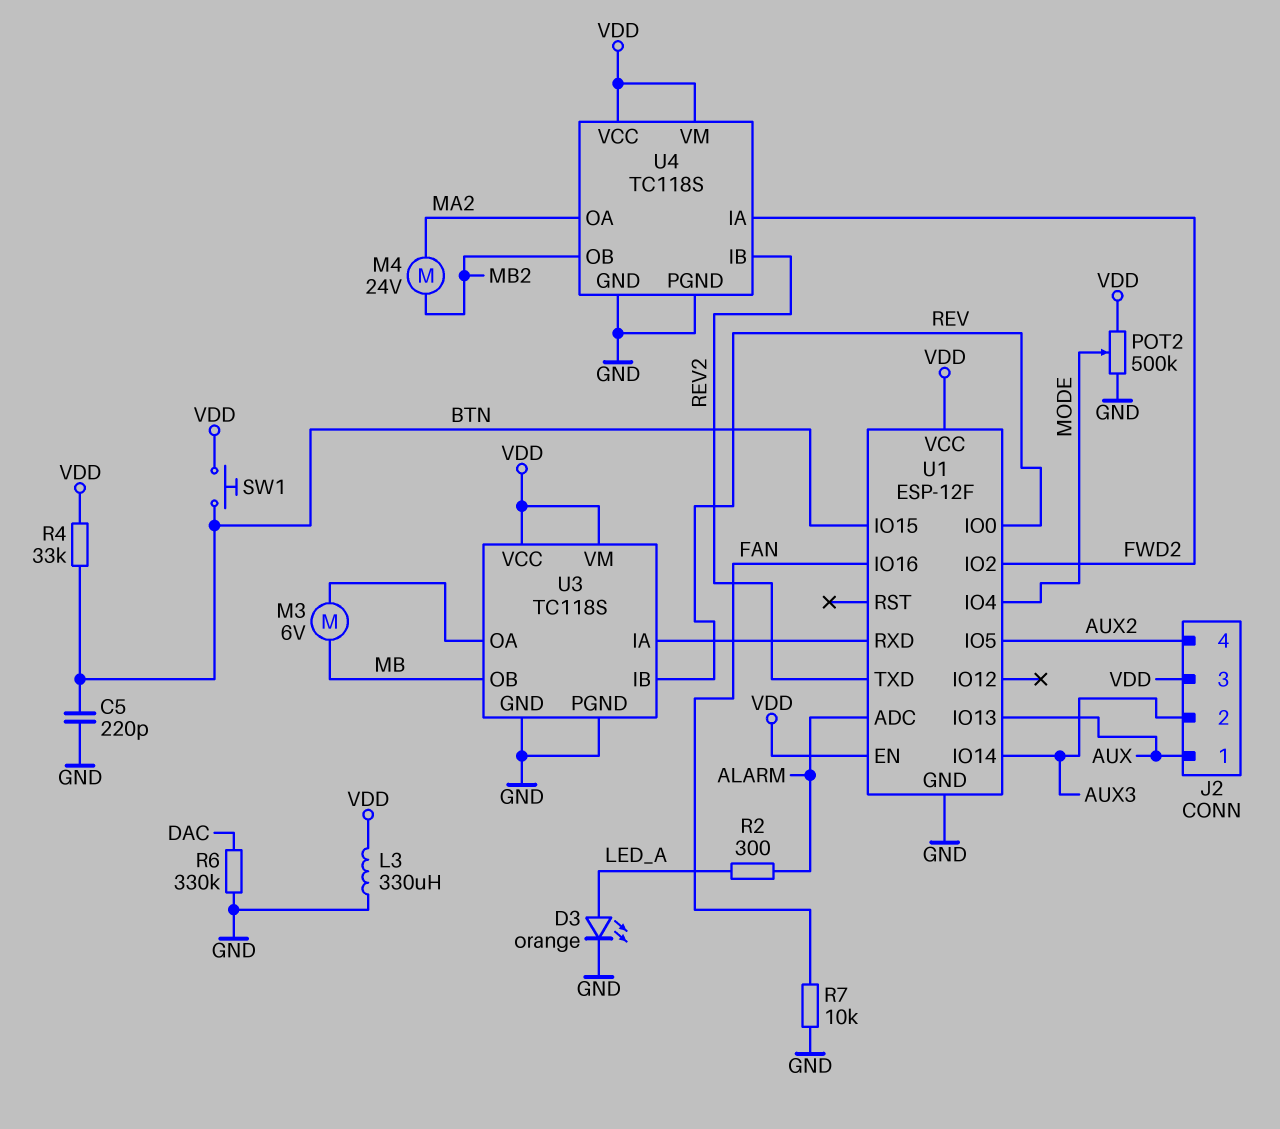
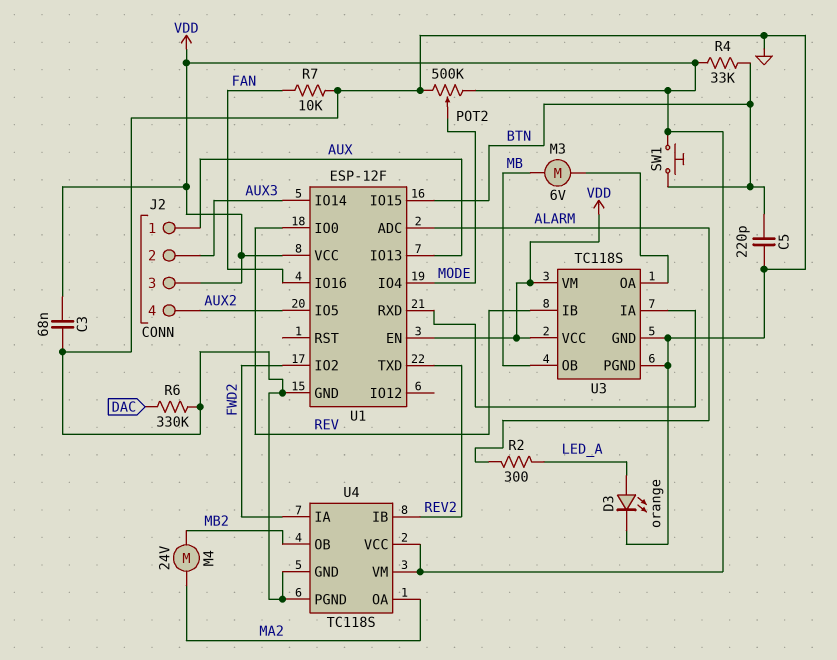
C3: none -> 68nF (GND, VDD)
L3: 330uH (GND, VDD) -> none

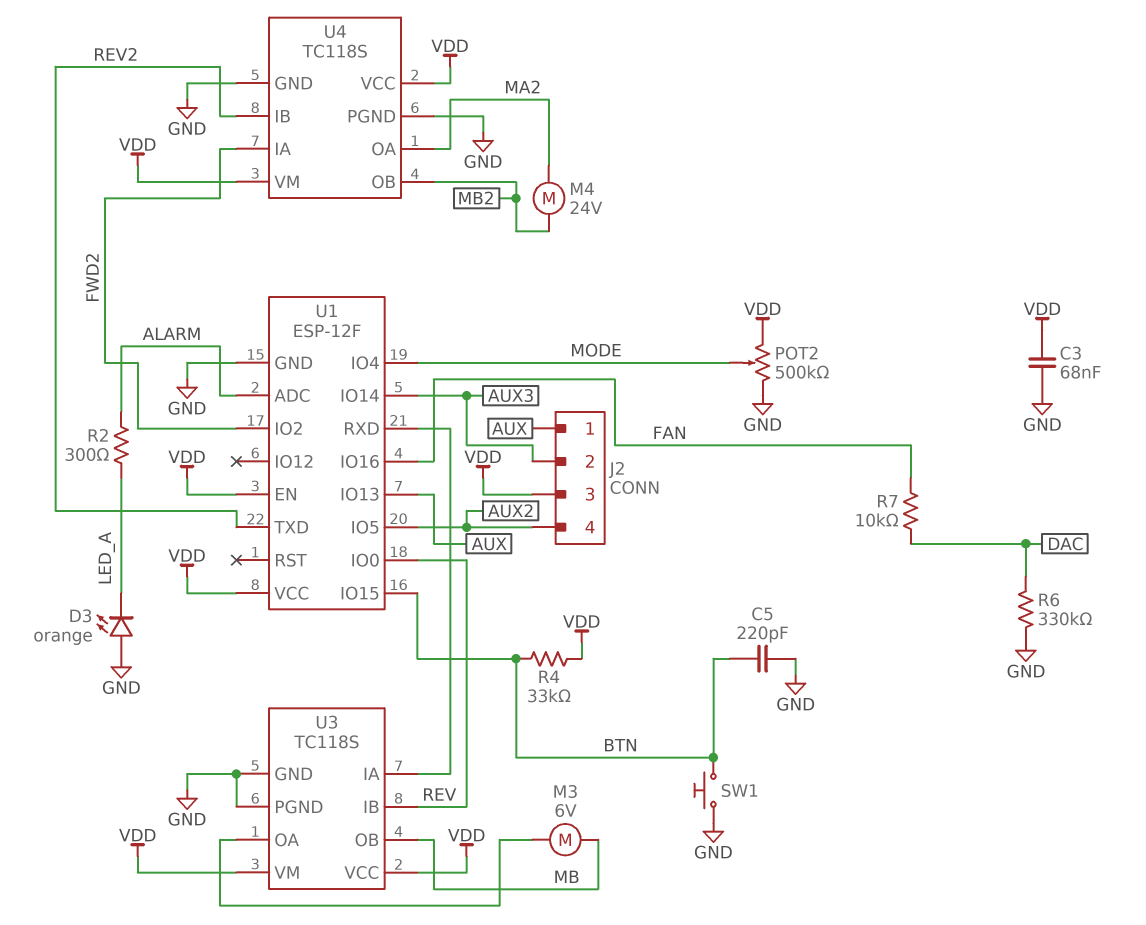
D3: LED orange (A LED_A, K GND) -> LED orange (A GND, K LED_A)
R7: 10k (FAN, GND) -> 10k (DAC, FAN)
SW1: button (BTN, VDD) -> button (BTN, GND)

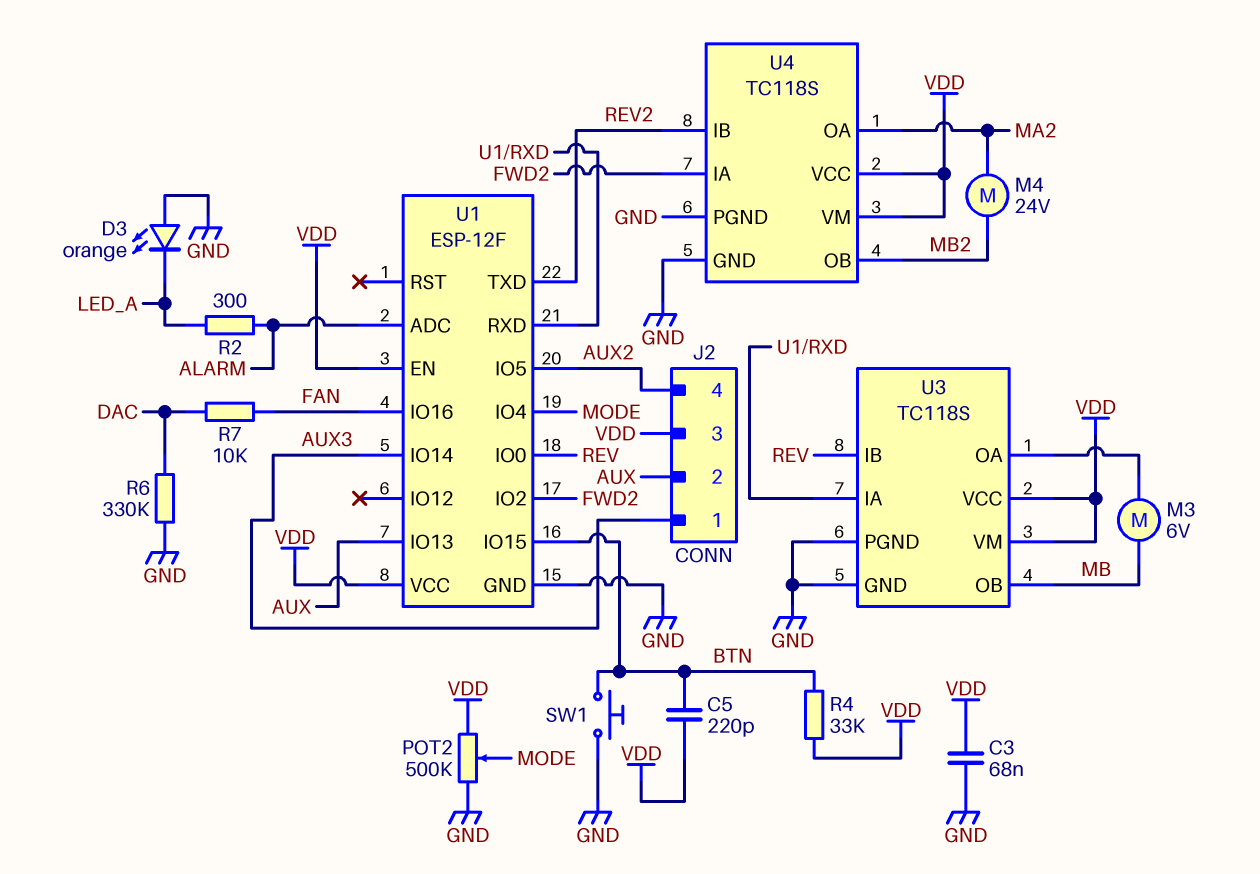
C5: 220pF (BTN, GND) -> 220pF (BTN, VDD)
J2 pin 1: AUX -> AUX3
J2 pin 2: AUX3 -> AUX

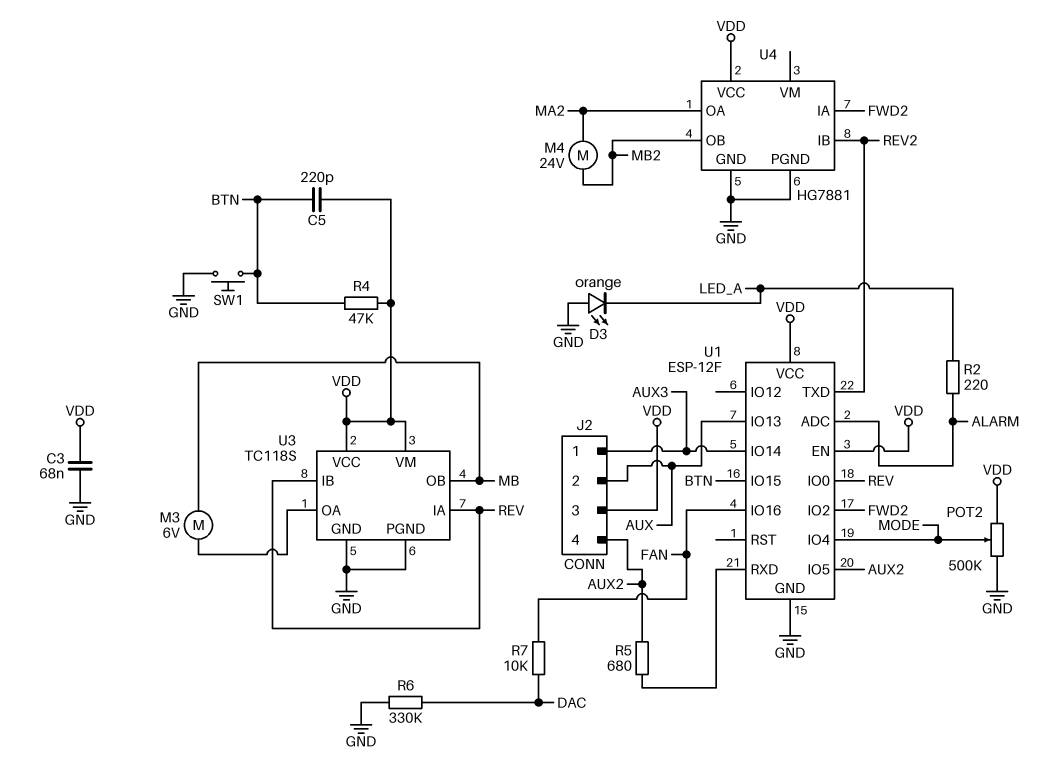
R2: 300 (ALARM, LED_A) -> 220 (ALARM, LED_A)
R4: 33k (BTN, VDD) -> 47k (BTN, VDD)
R5: none -> 680 (AUX2, U1/RXD)
U3 pin IA: U1/RXD -> REV
U4: TC118S -> HG7881
U4 pin VM: VDD -> none

